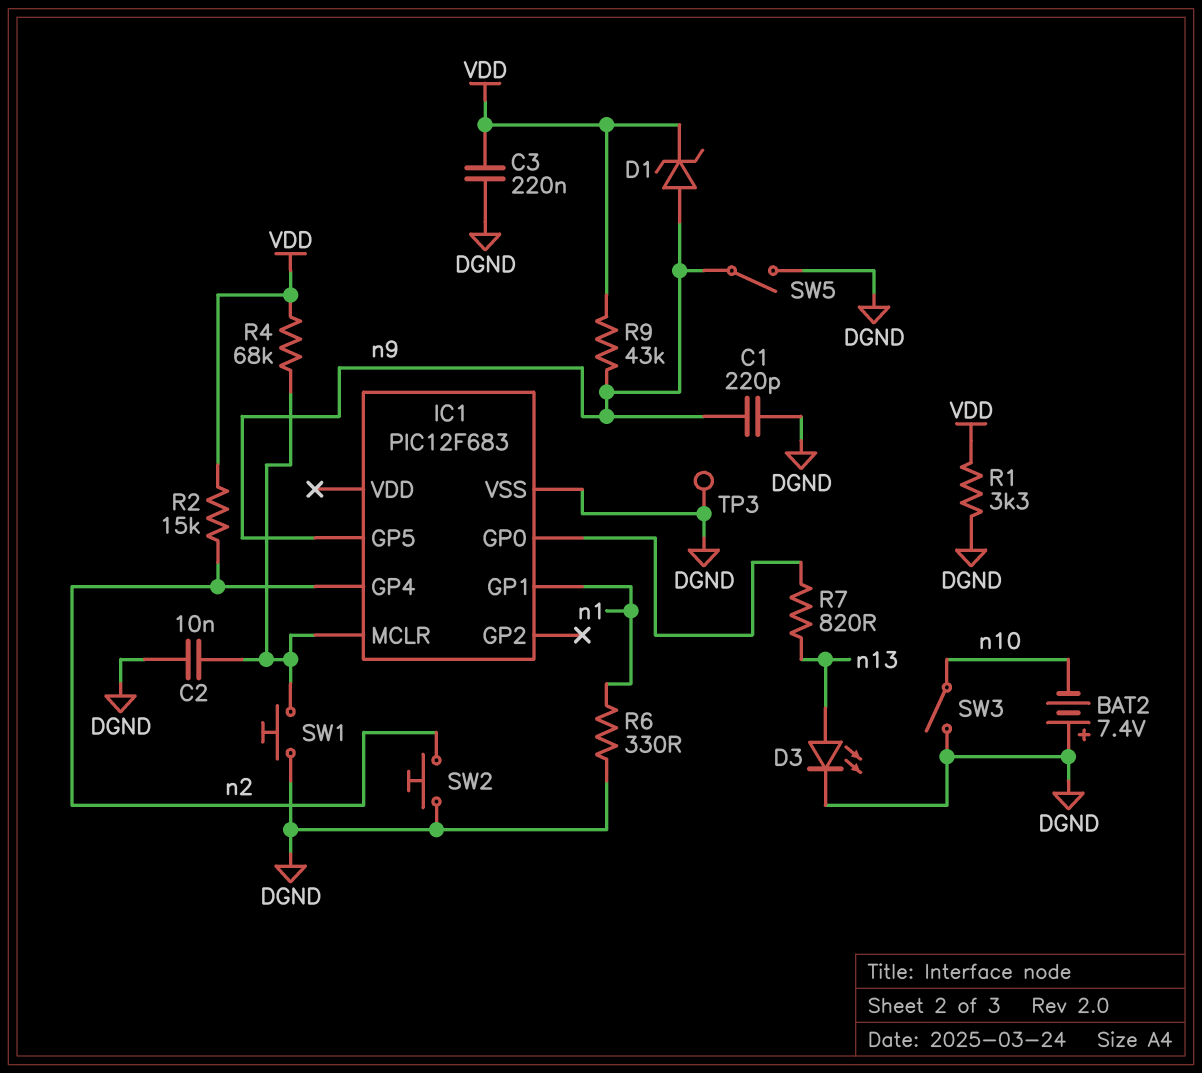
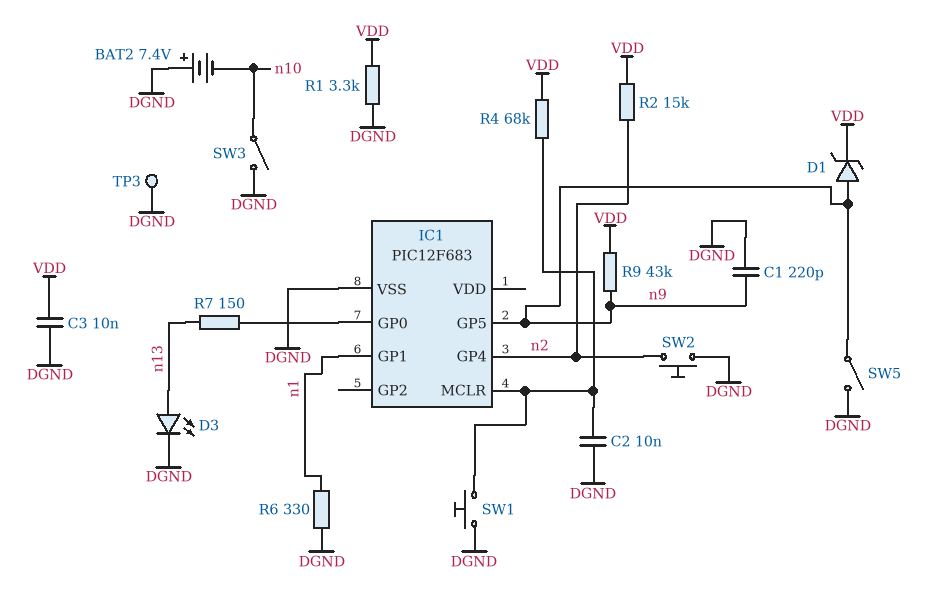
C3: 220nF (DGND, VDD) -> 10nF (DGND, VDD)
R7: 820 (IC1/GP0, n13) -> 150 (IC1/GP0, n13)

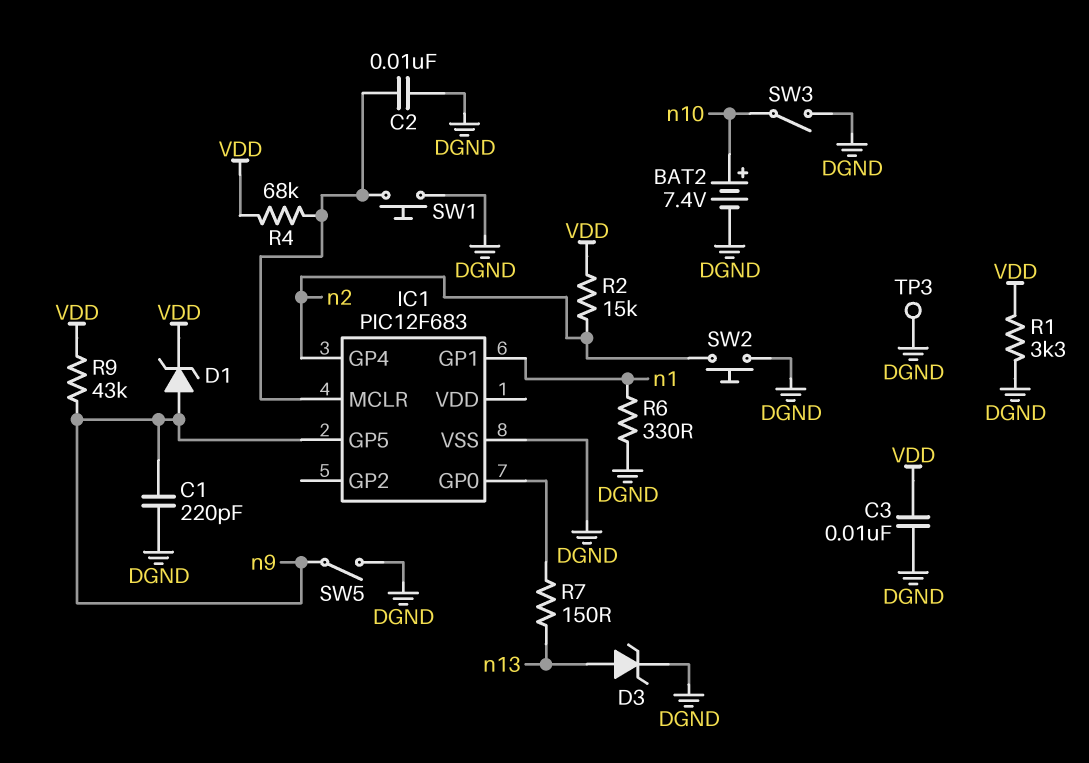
BAT2: 7.4V (plus DGND, minus n10) -> 7.4V (plus n10, minus DGND)
D3: LED (A n13, K DGND) -> zener (A n13, K DGND)

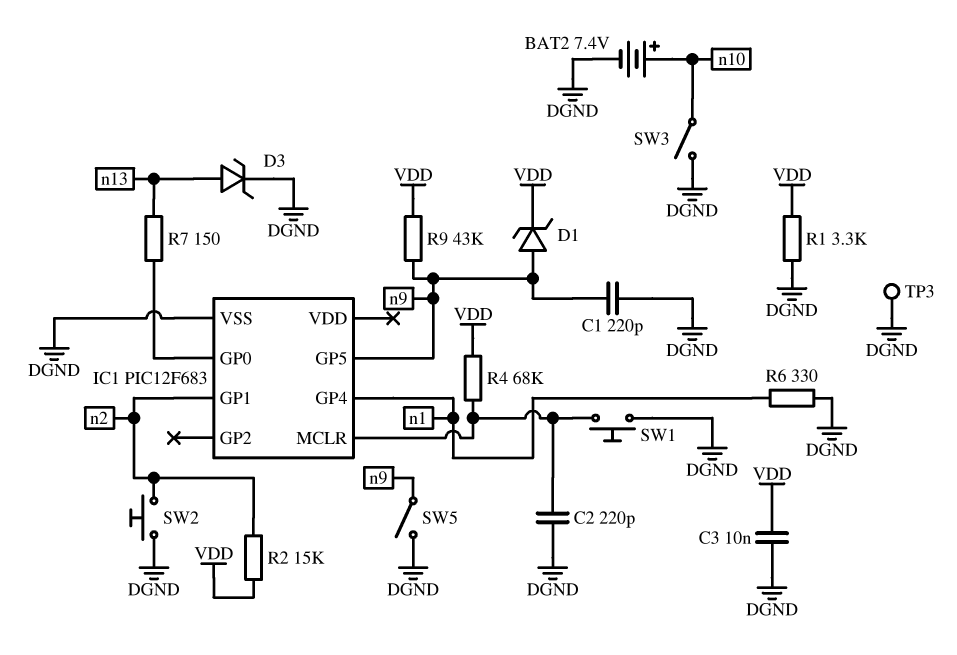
C2: 10nF (DGND, IC1/MCLR) -> 220pF (DGND, IC1/MCLR)
IC1 pin GP1: n1 -> n2
IC1 pin GP4: n2 -> n1

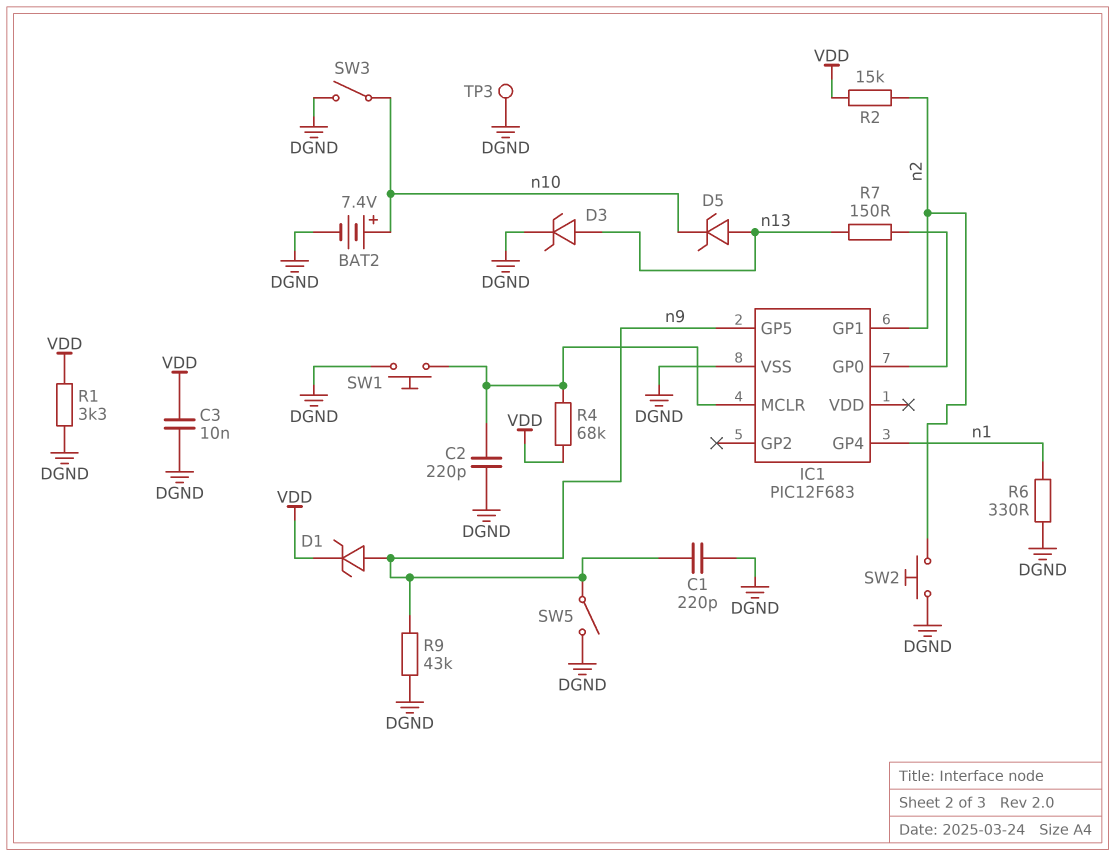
D5: none -> zener (A n13, K n10)
R9: 43k (VDD, n9) -> 43k (DGND, n9)

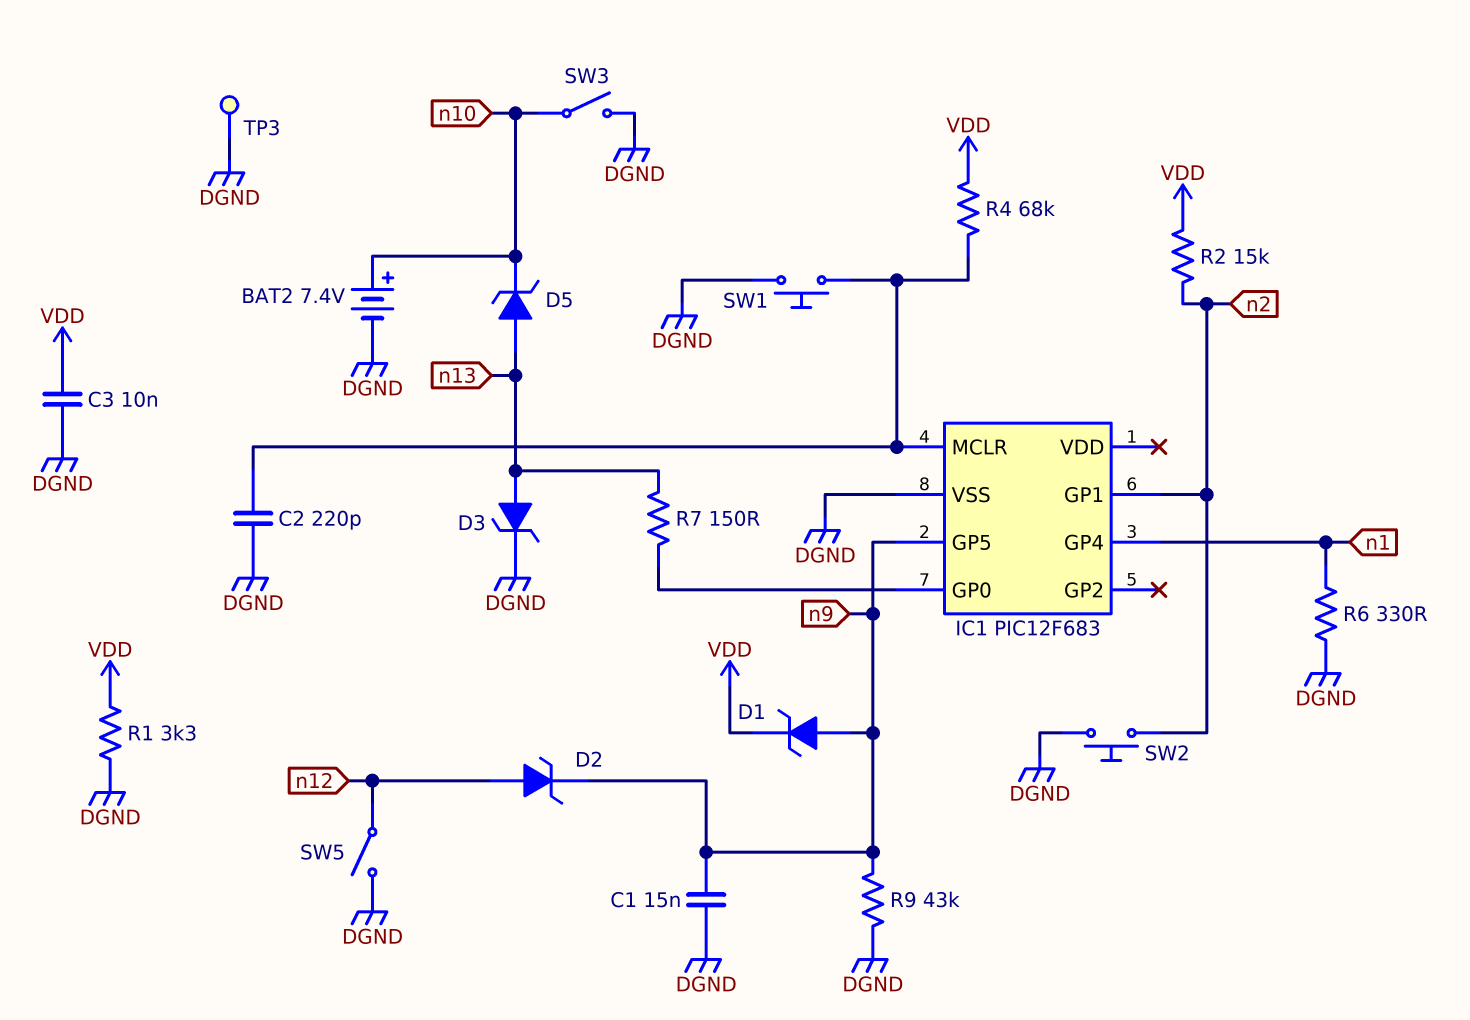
C1: 220pF (DGND, n9) -> 15nF (DGND, n9)
D2: none -> zener (A n12, K n9)
SW5: switch (DGND, n9) -> switch (DGND, n12)

